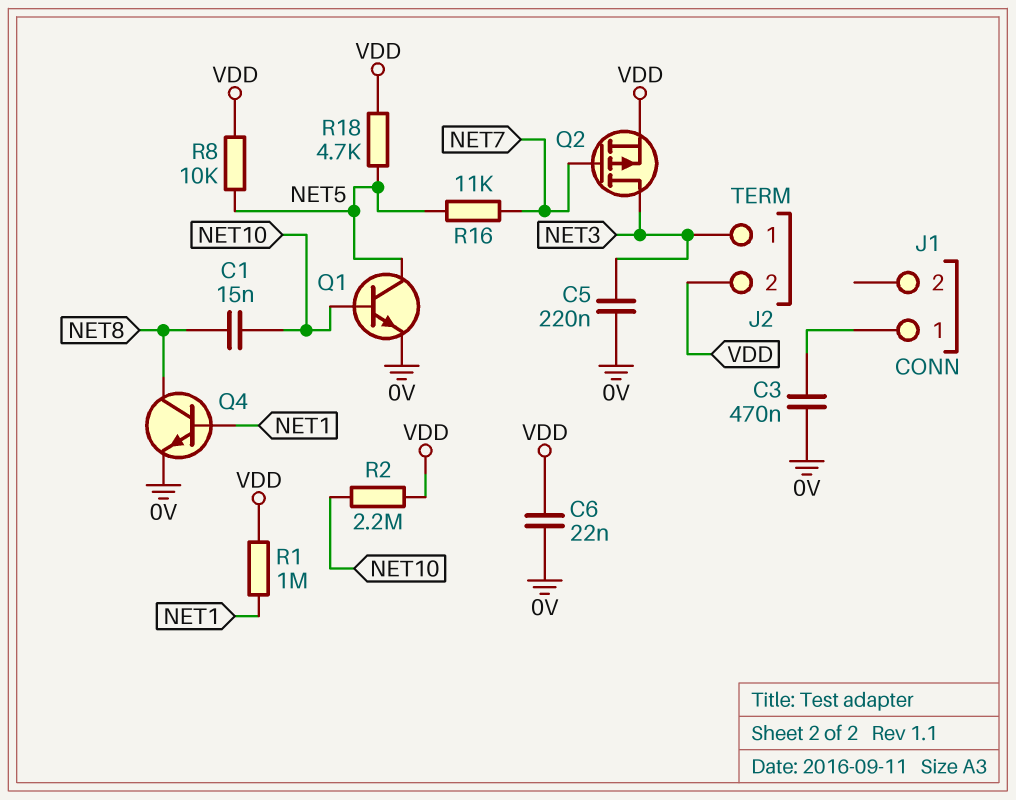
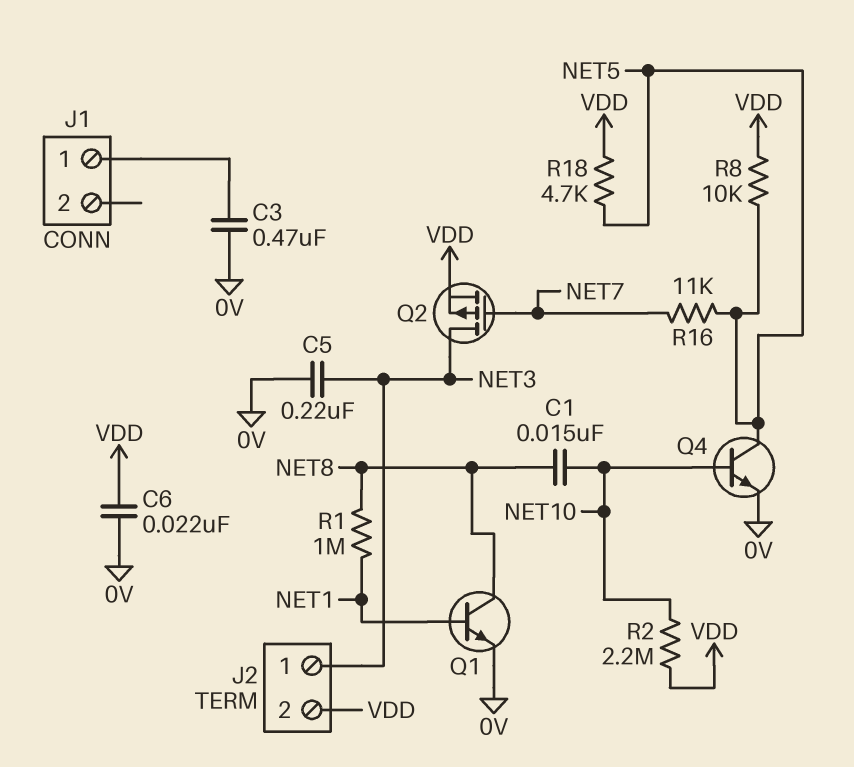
Q1: NPN (B NET10, C NET5, E 0V) -> NPN (B NET1, C NET8, E 0V)
Q4: NPN (B NET1, C NET8, E 0V) -> NPN (B NET10, C NET5, E 0V)
R1: 1M (NET1, VDD) -> 1M (NET1, NET8)

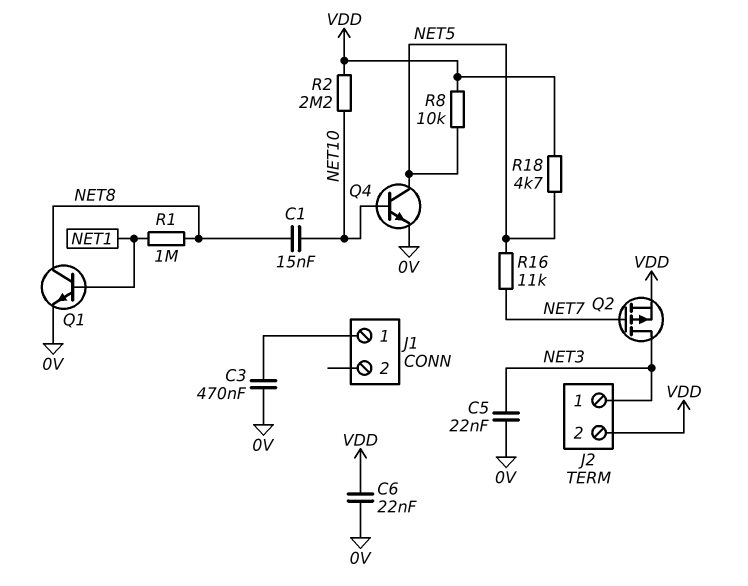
C5: 220nF (0V, NET3) -> 22nF (0V, NET3)

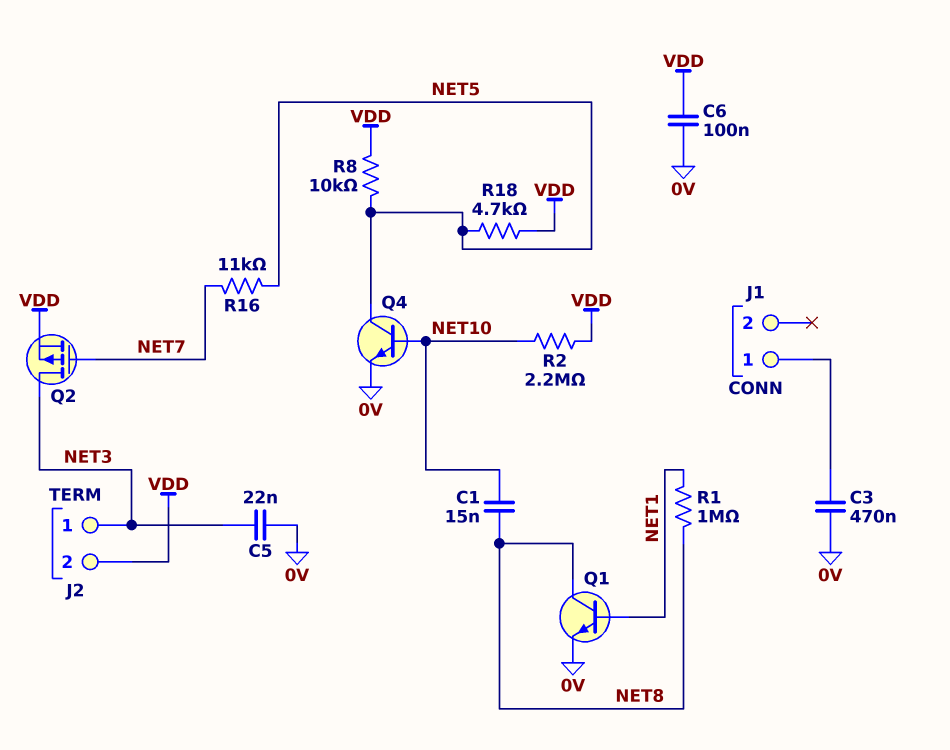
C6: 22nF (0V, VDD) -> 100nF (0V, VDD)

